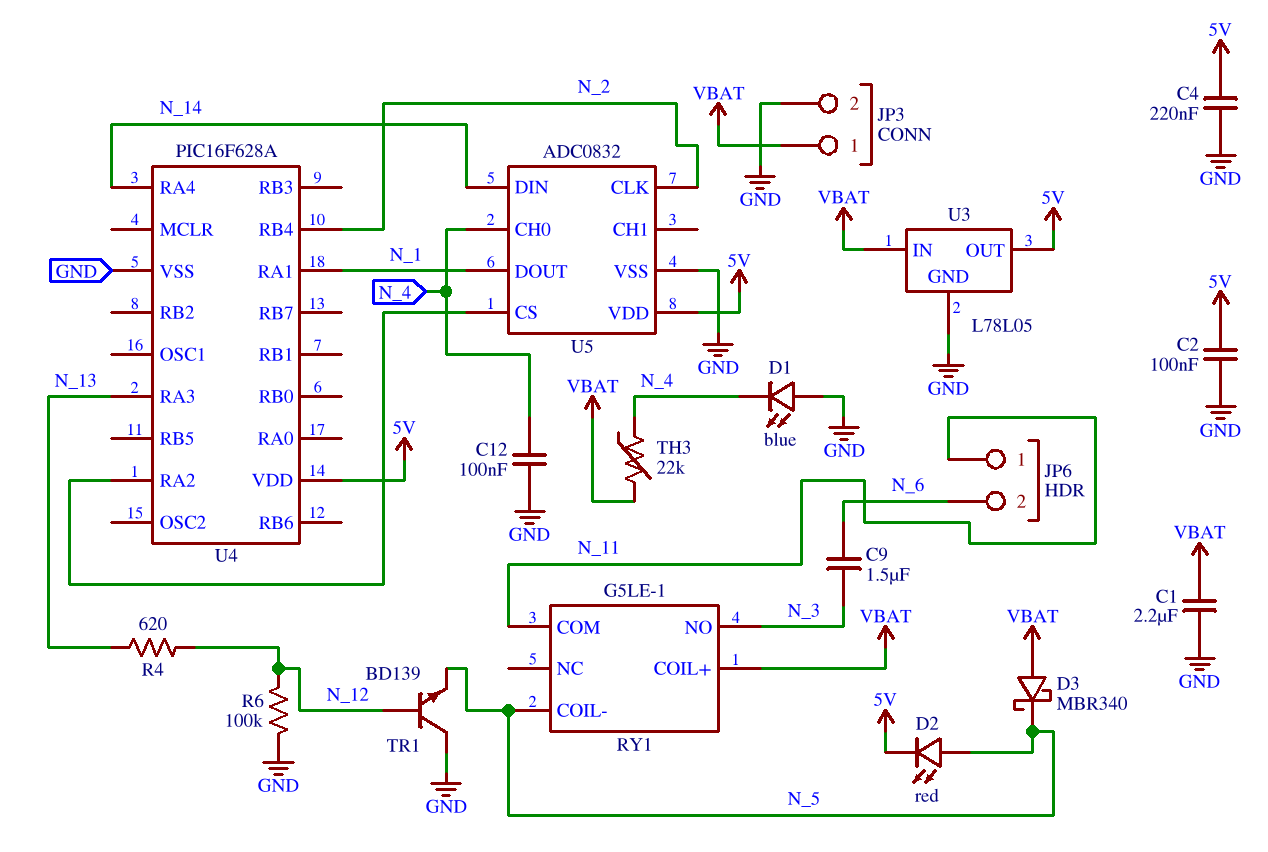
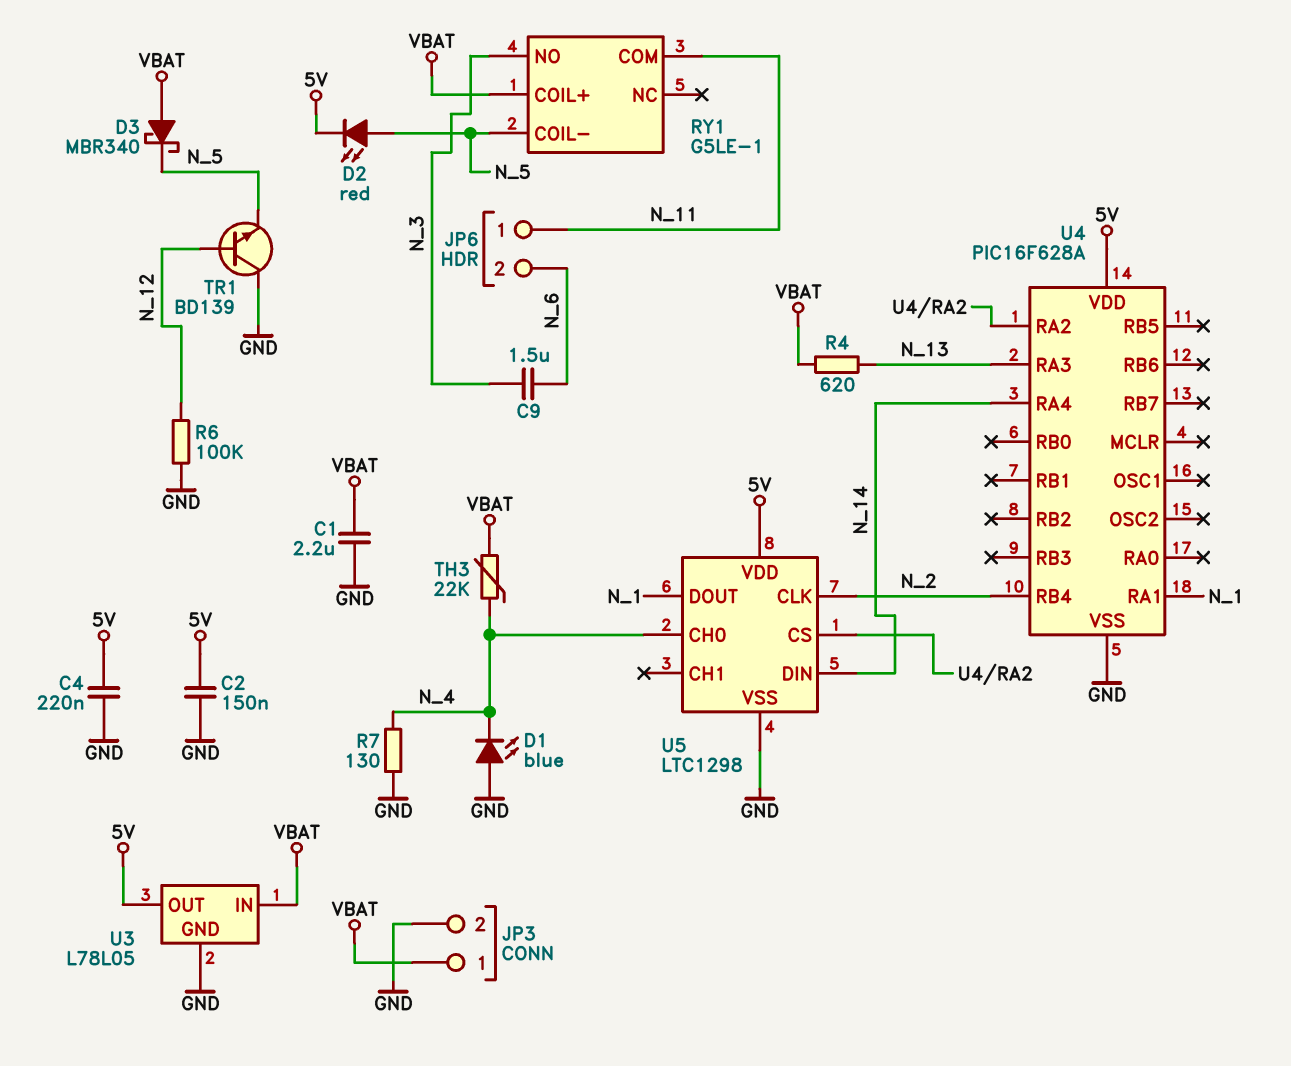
C2: 100nF (5V, GND) -> 150nF (5V, GND)
C12: 100nF (GND, N_4) -> none
R4: 620 (N_12, N_13) -> 620 (N_13, VBAT)
R7: none -> 130 (GND, N_4)
U5: ADC0832 -> LTC1298

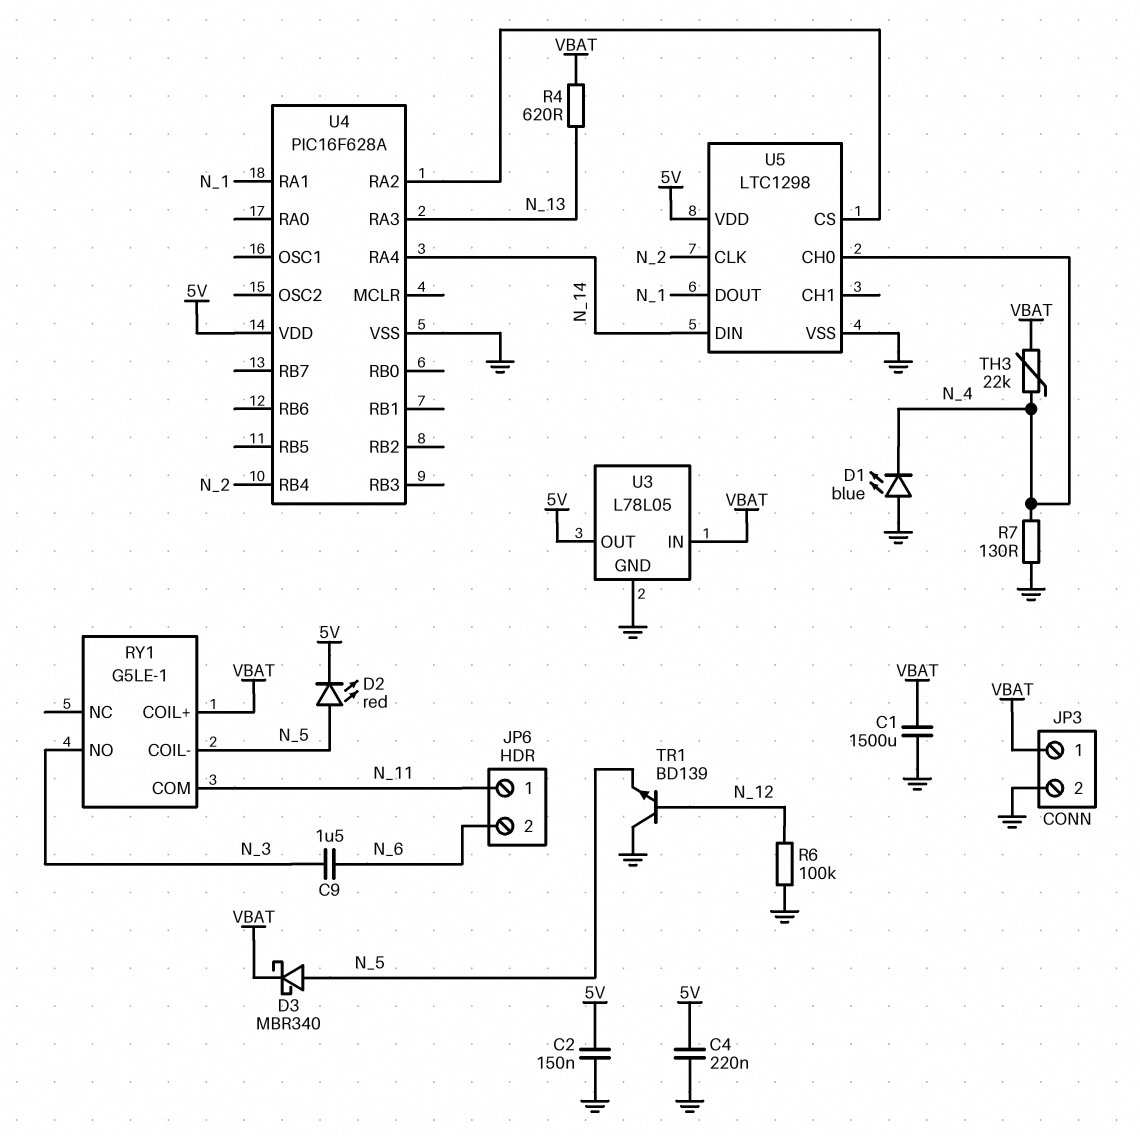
C1: 2.2uF (GND, VBAT) -> 1500uF (GND, VBAT)
D3: schottky MBR340 (A VBAT, K N_5) -> schottky MBR340 (A N_5, K VBAT)

